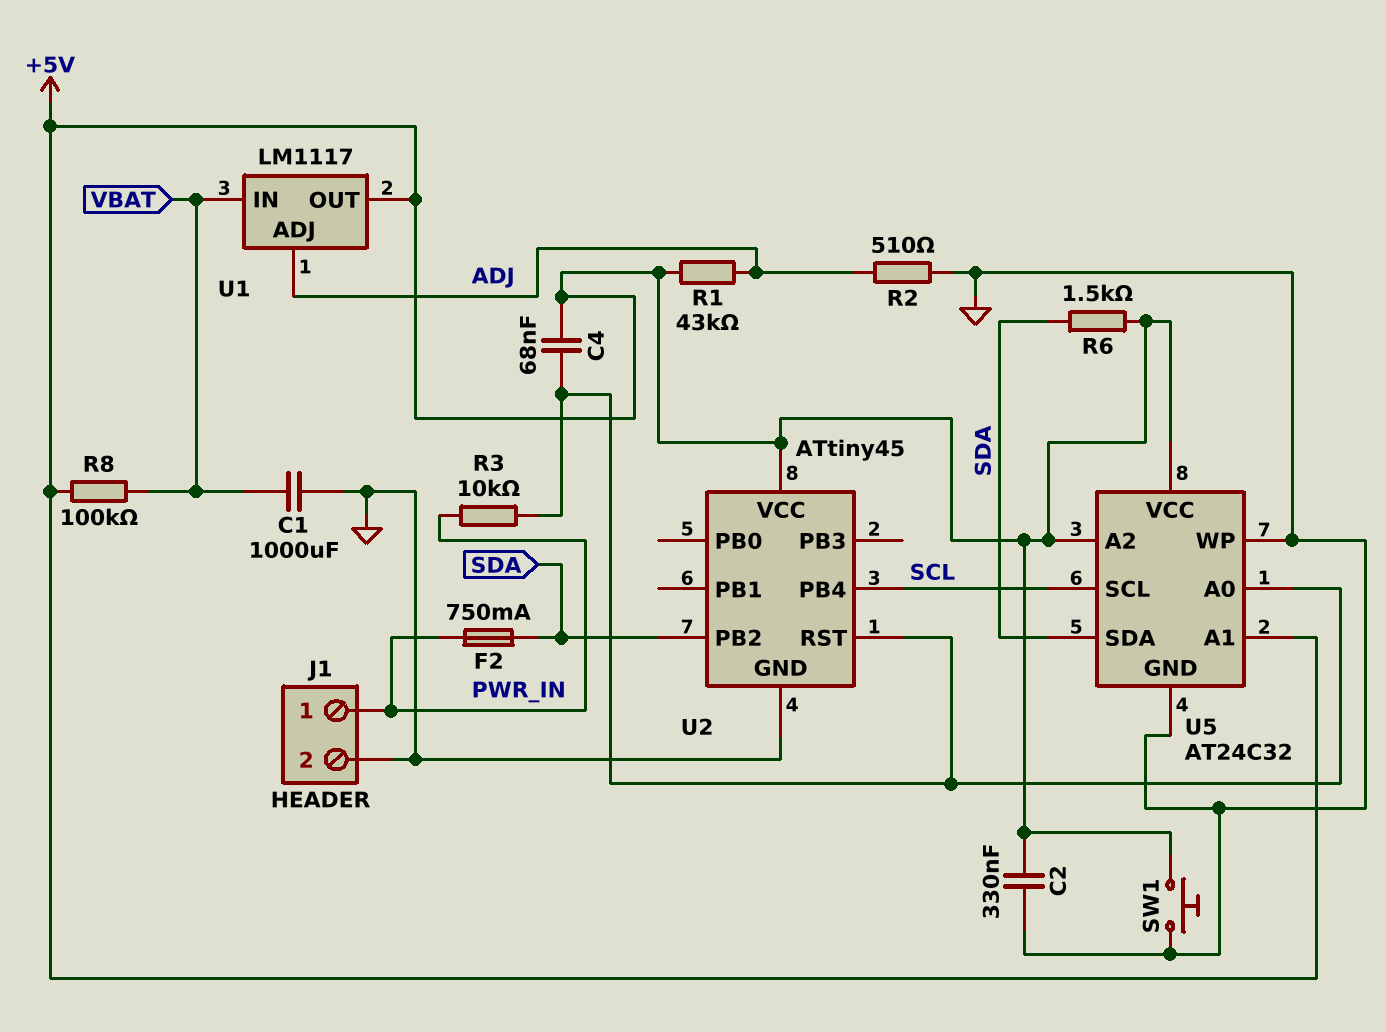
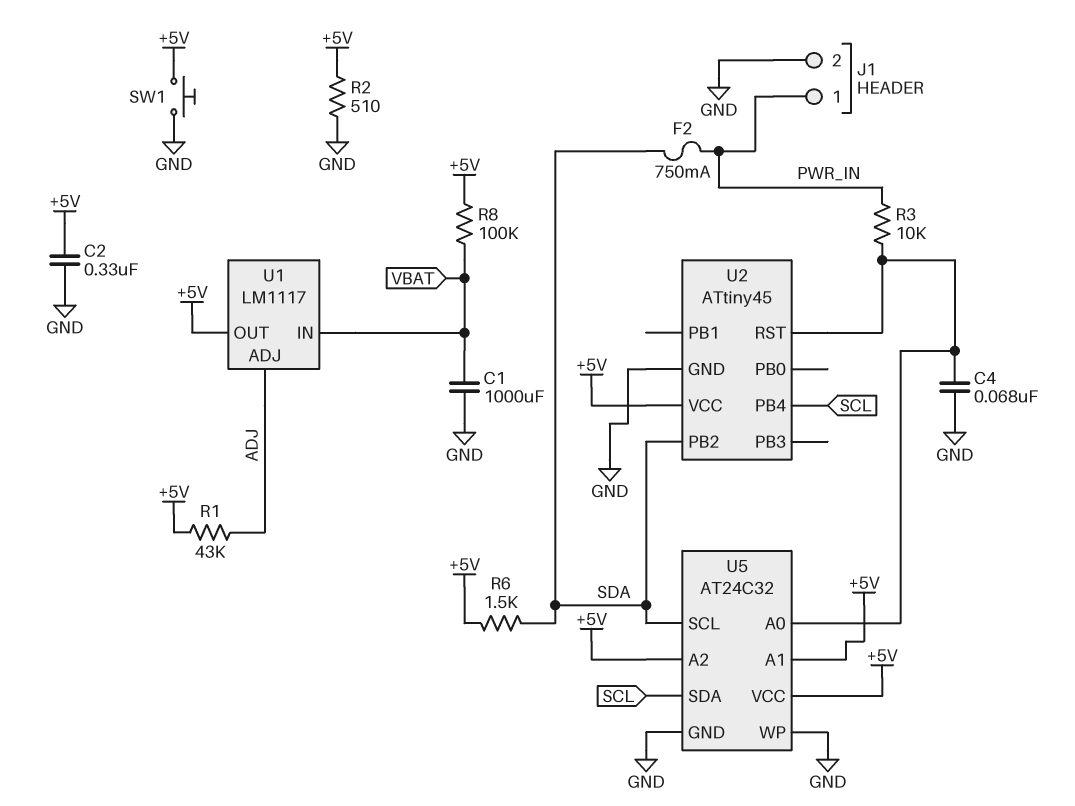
C4: 68nF (+5V, U2/RST) -> 68nF (GND, U2/RST)
R2: 510 (ADJ, GND) -> 510 (+5V, GND)
U5 pin SCL: SCL -> SDA
U5 pin SDA: SDA -> SCL

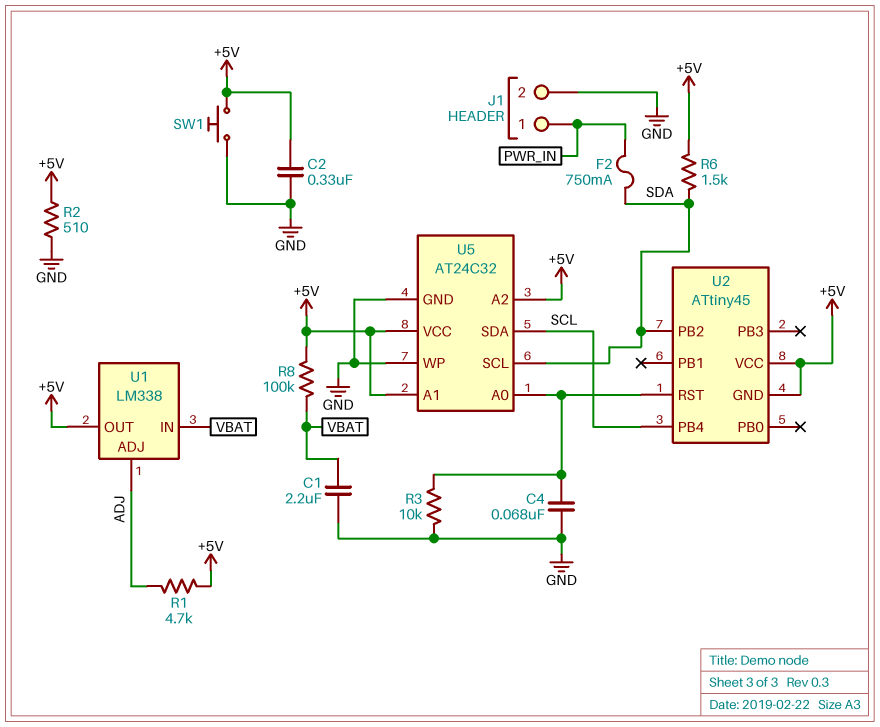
C1: 1000uF (GND, VBAT) -> 2.2uF (GND, VBAT)
R1: 43k (+5V, ADJ) -> 4.7k (+5V, ADJ)
R3: 10k (PWR_IN, U2/RST) -> 10k (GND, U2/RST)
U1: LM1117 -> LM338
U2 pin GND: GND -> +5V

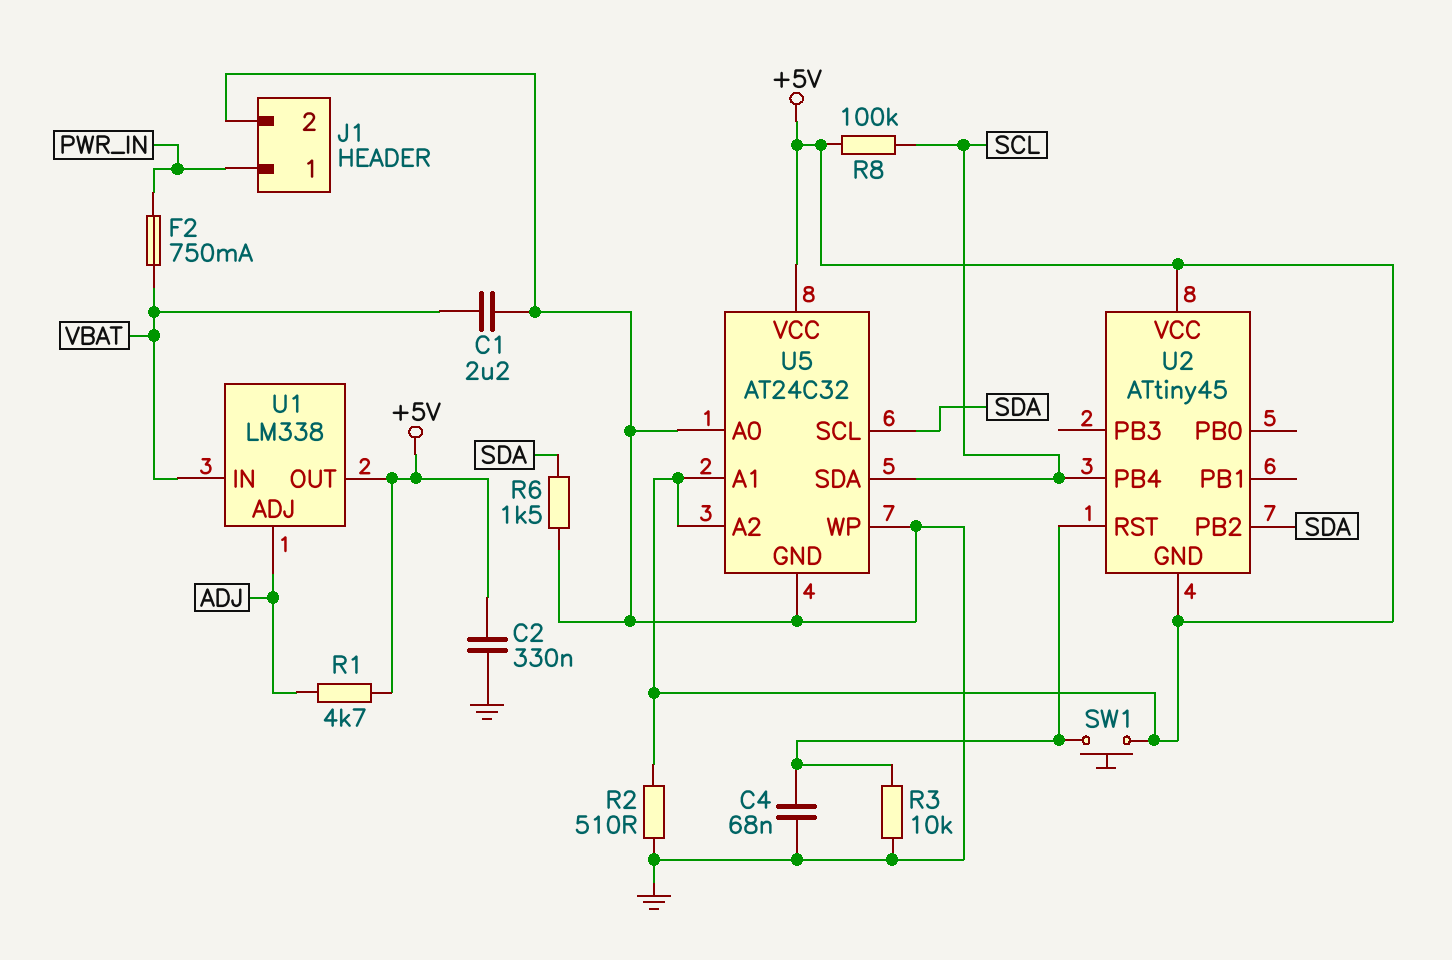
F2: 750mA (PWR_IN, SDA) -> 750mA (PWR_IN, VBAT)
R6: 1.5k (+5V, SDA) -> 1.5k (GND, SDA)
R8: 100k (+5V, VBAT) -> 100k (+5V, SCL)
SW1: button (+5V, GND) -> button (+5V, U2/RST)
U5 pin A0: U2/RST -> GND

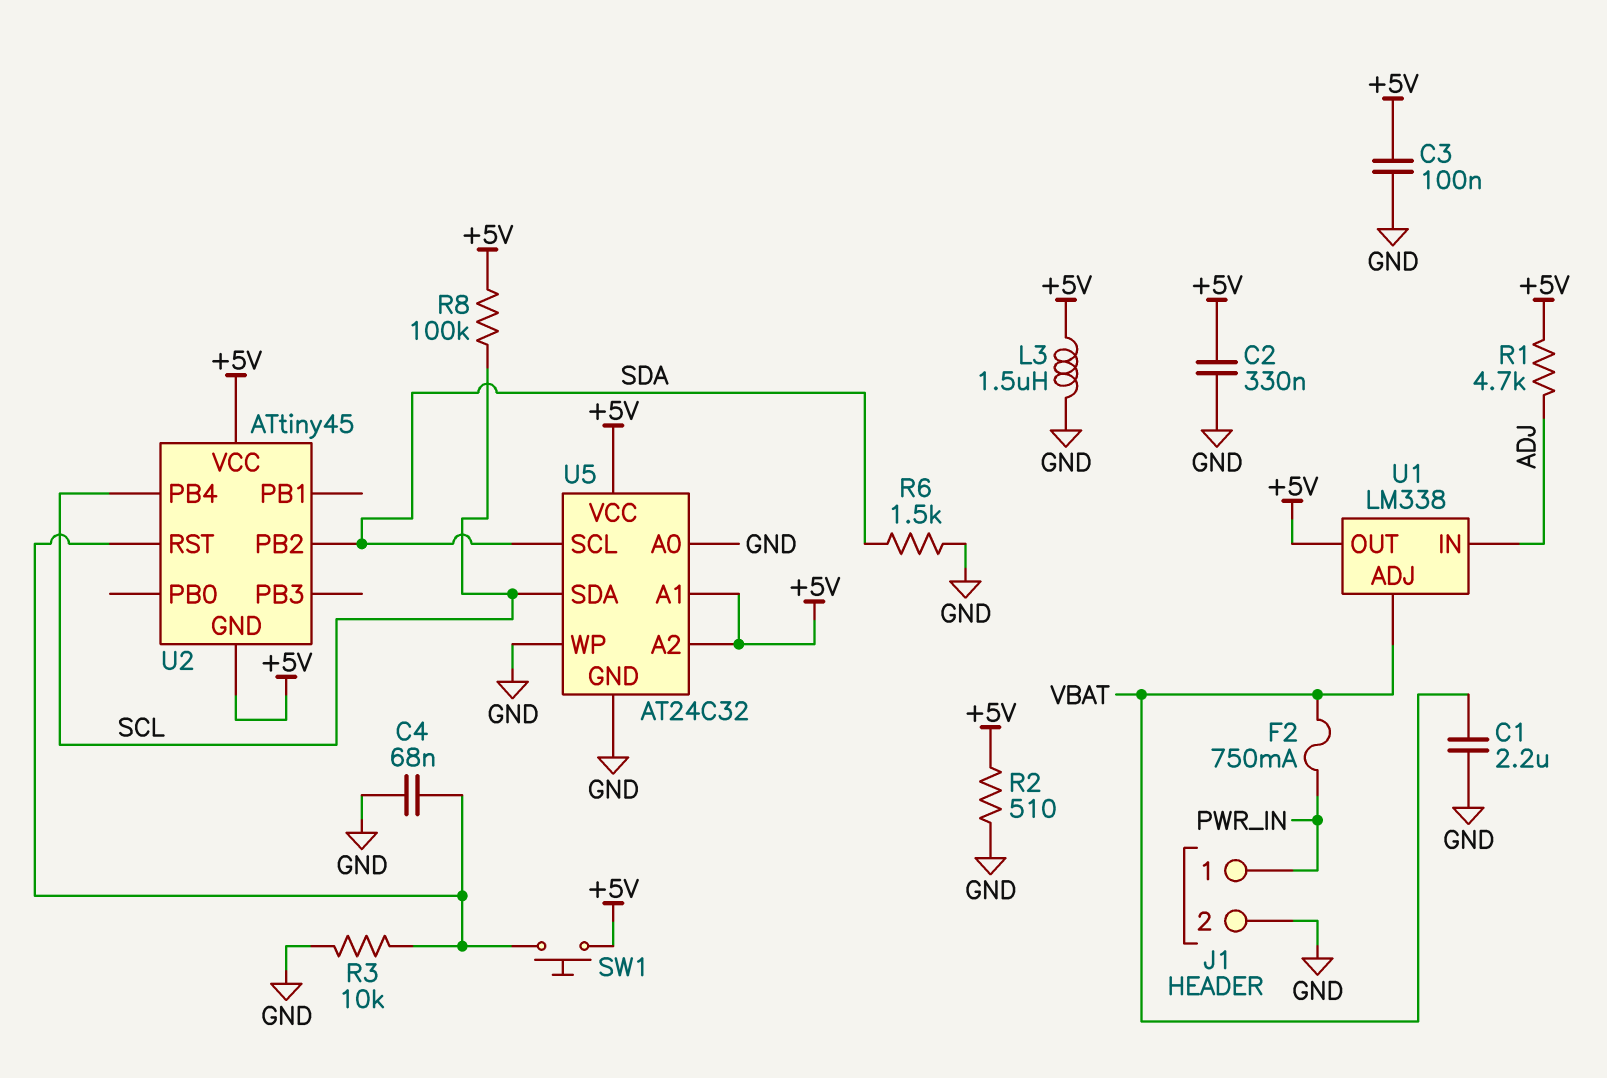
C3: none -> 100nF (+5V, GND)
L3: none -> 1.5uH (+5V, GND)
U1 pin ADJ: ADJ -> VBAT
U1 pin IN: VBAT -> ADJ

